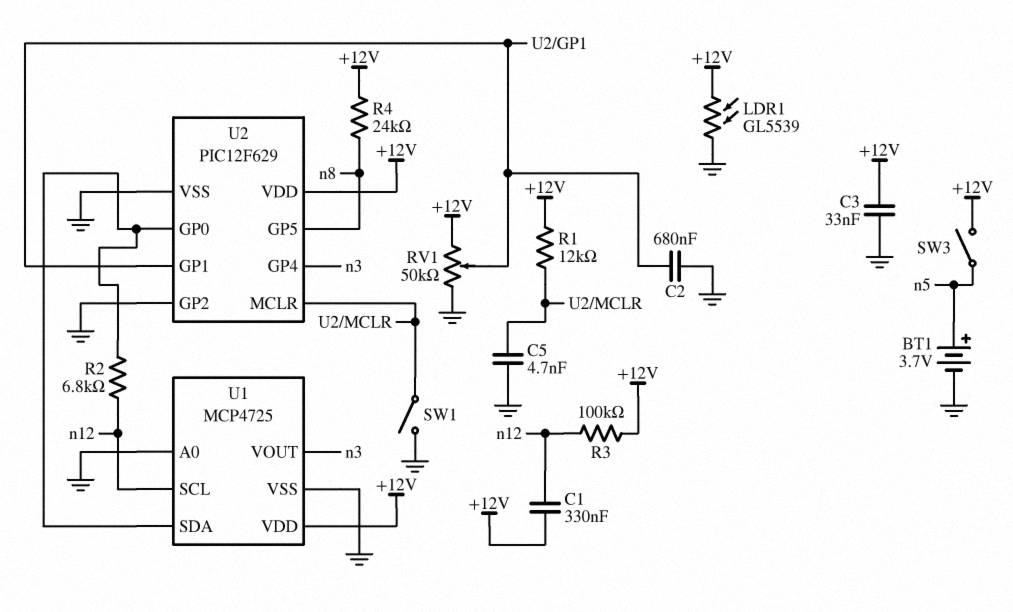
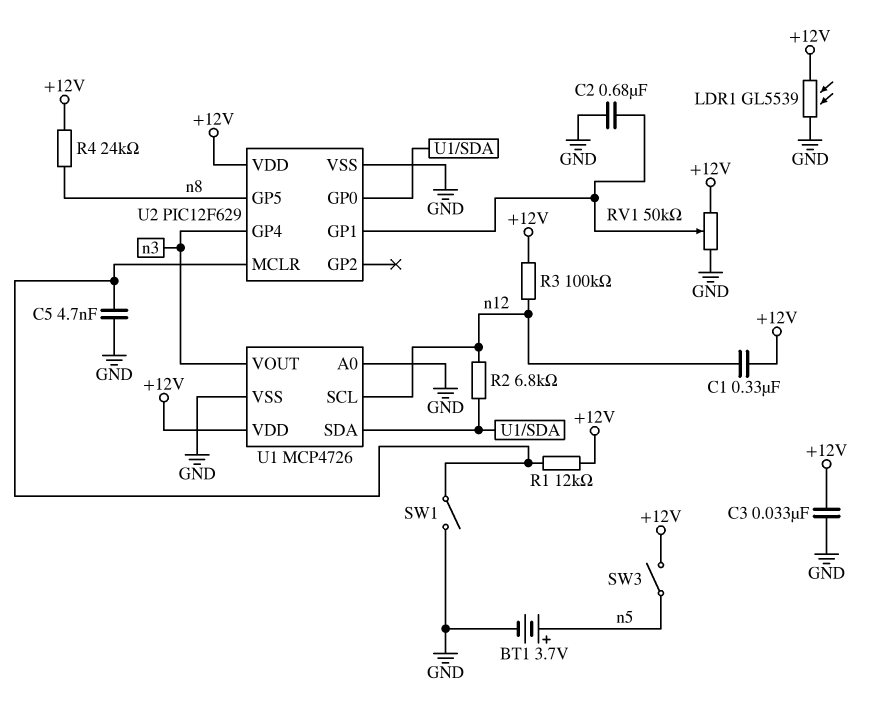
U1: MCP4725 -> MCP4726
U2 pin GP2: GND -> none

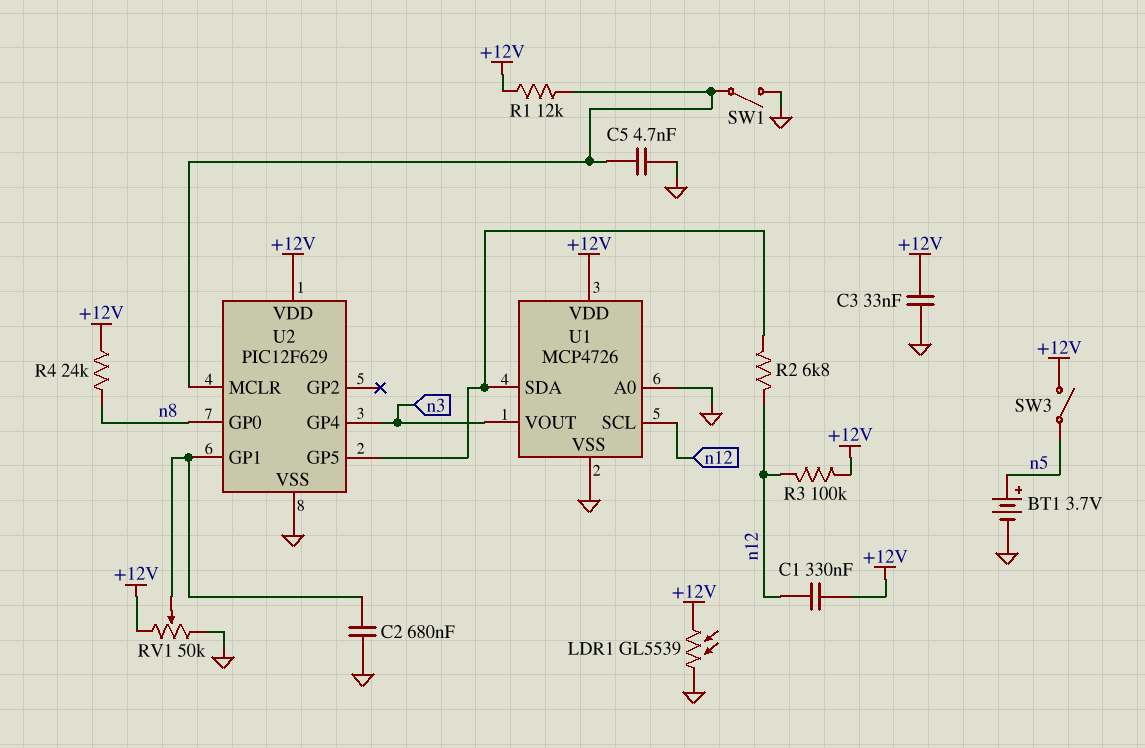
U2 pin GP0: U1/SDA -> n8
U2 pin GP5: n8 -> U1/SDA

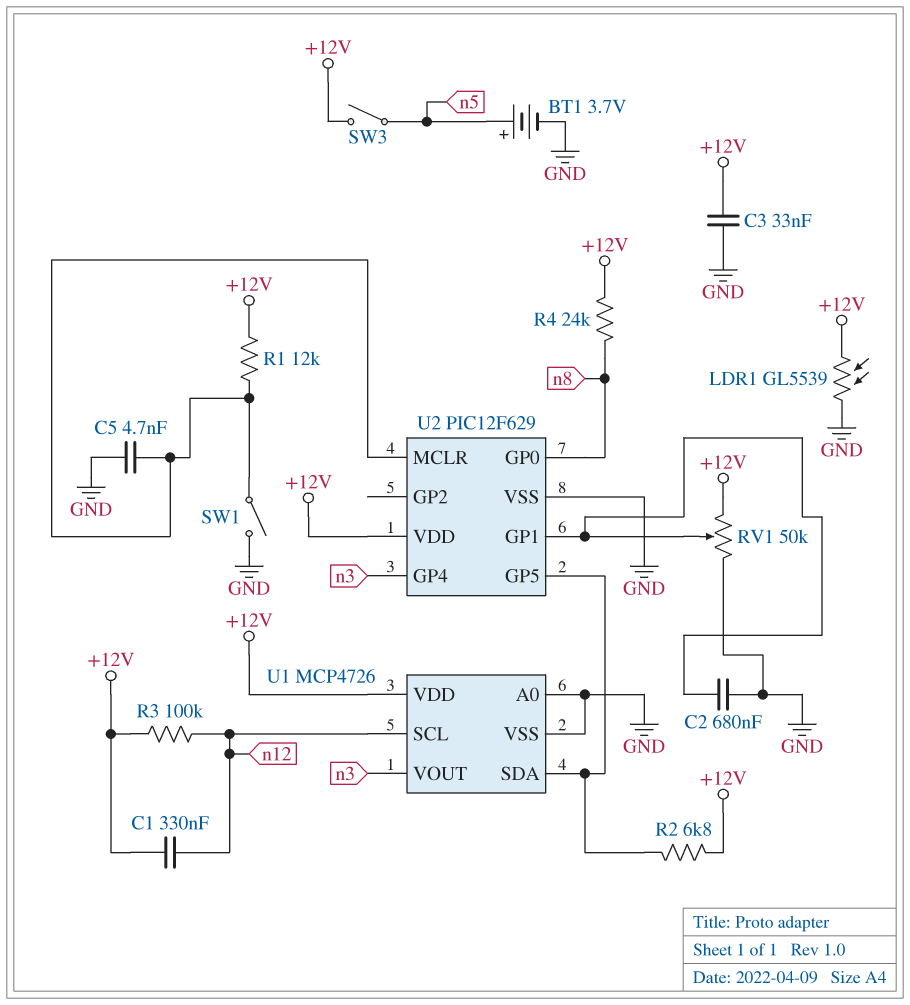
R2: 6.8k (U1/SDA, n12) -> 6.8k (+12V, U1/SDA)

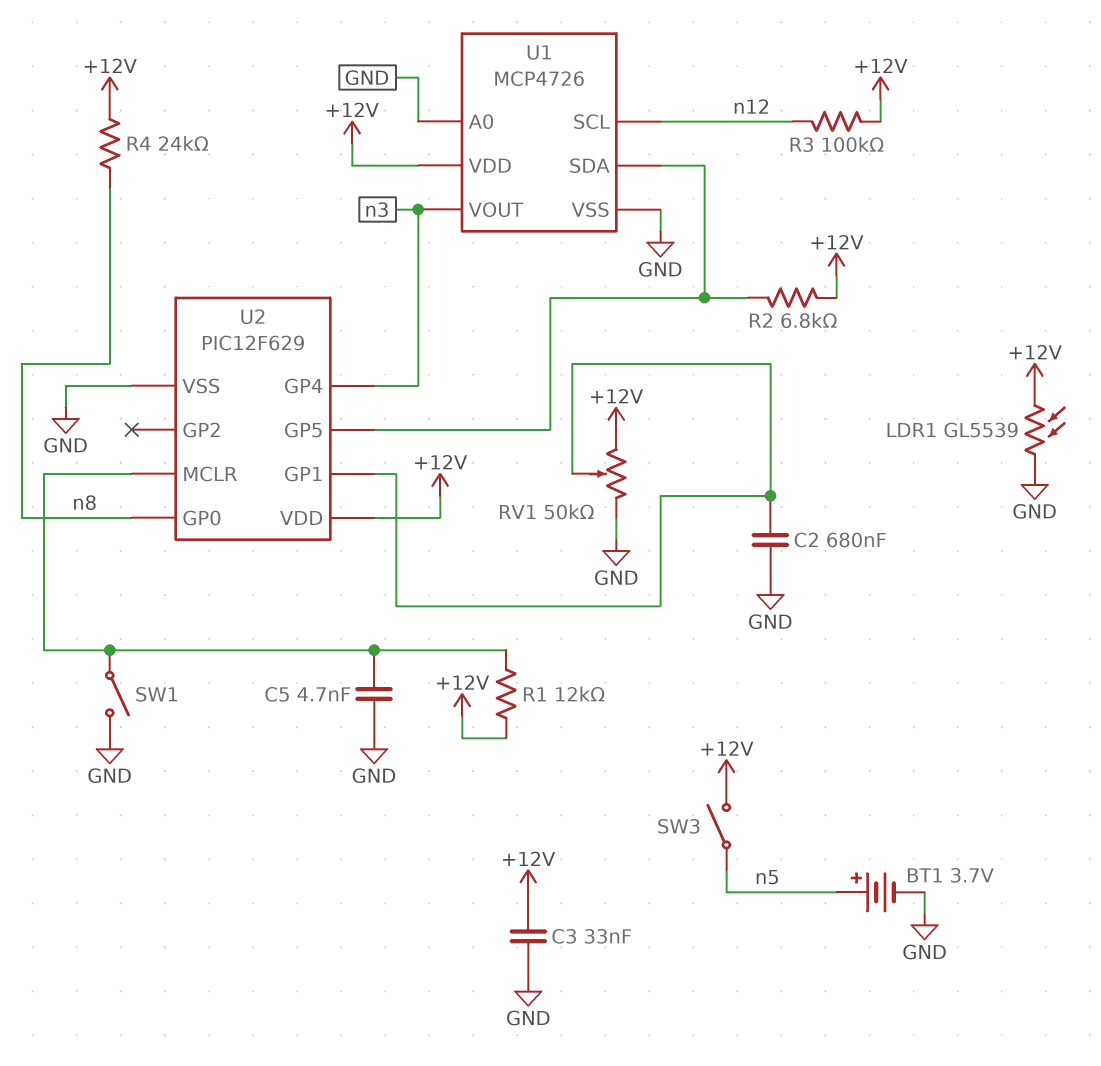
C1: 330nF (+12V, n12) -> none

